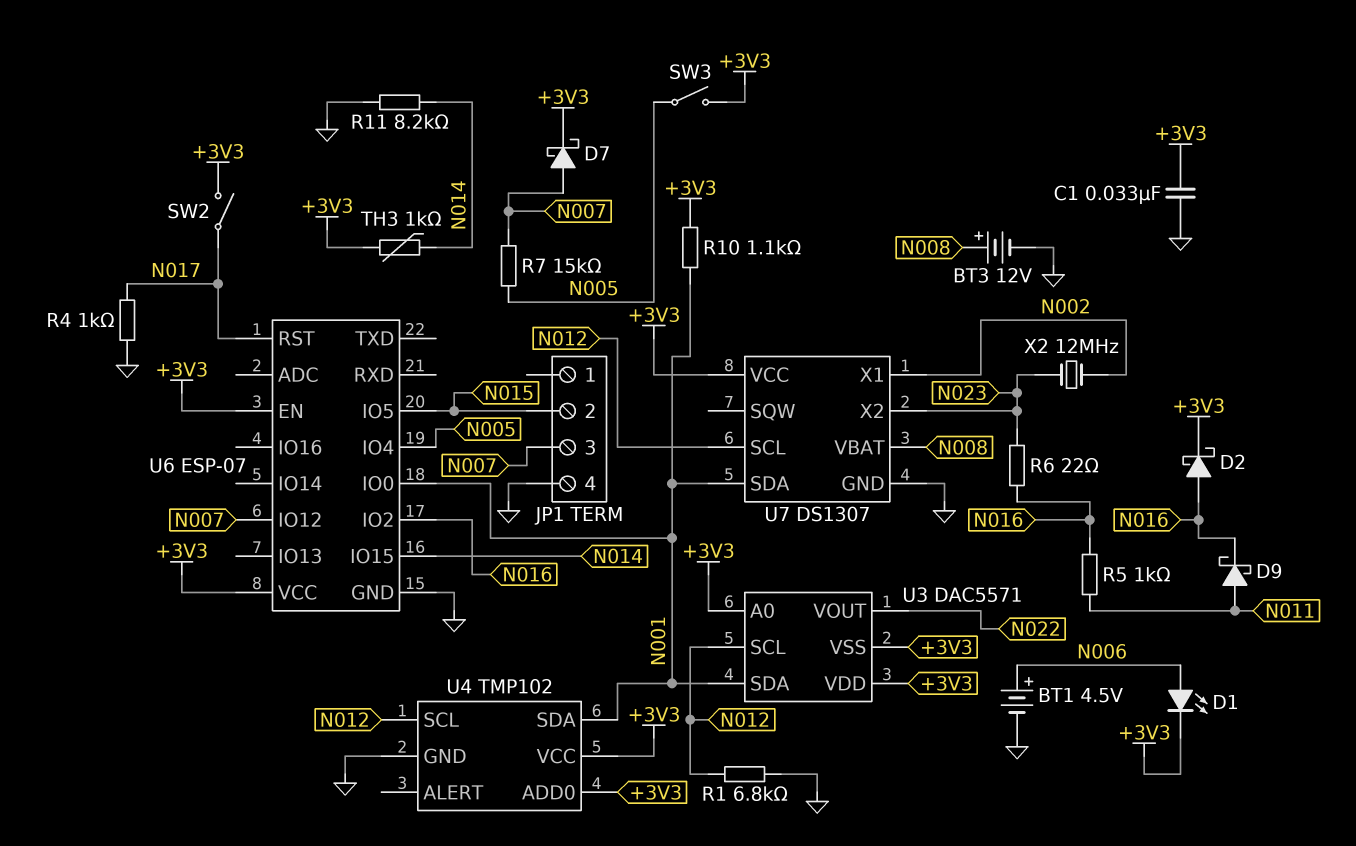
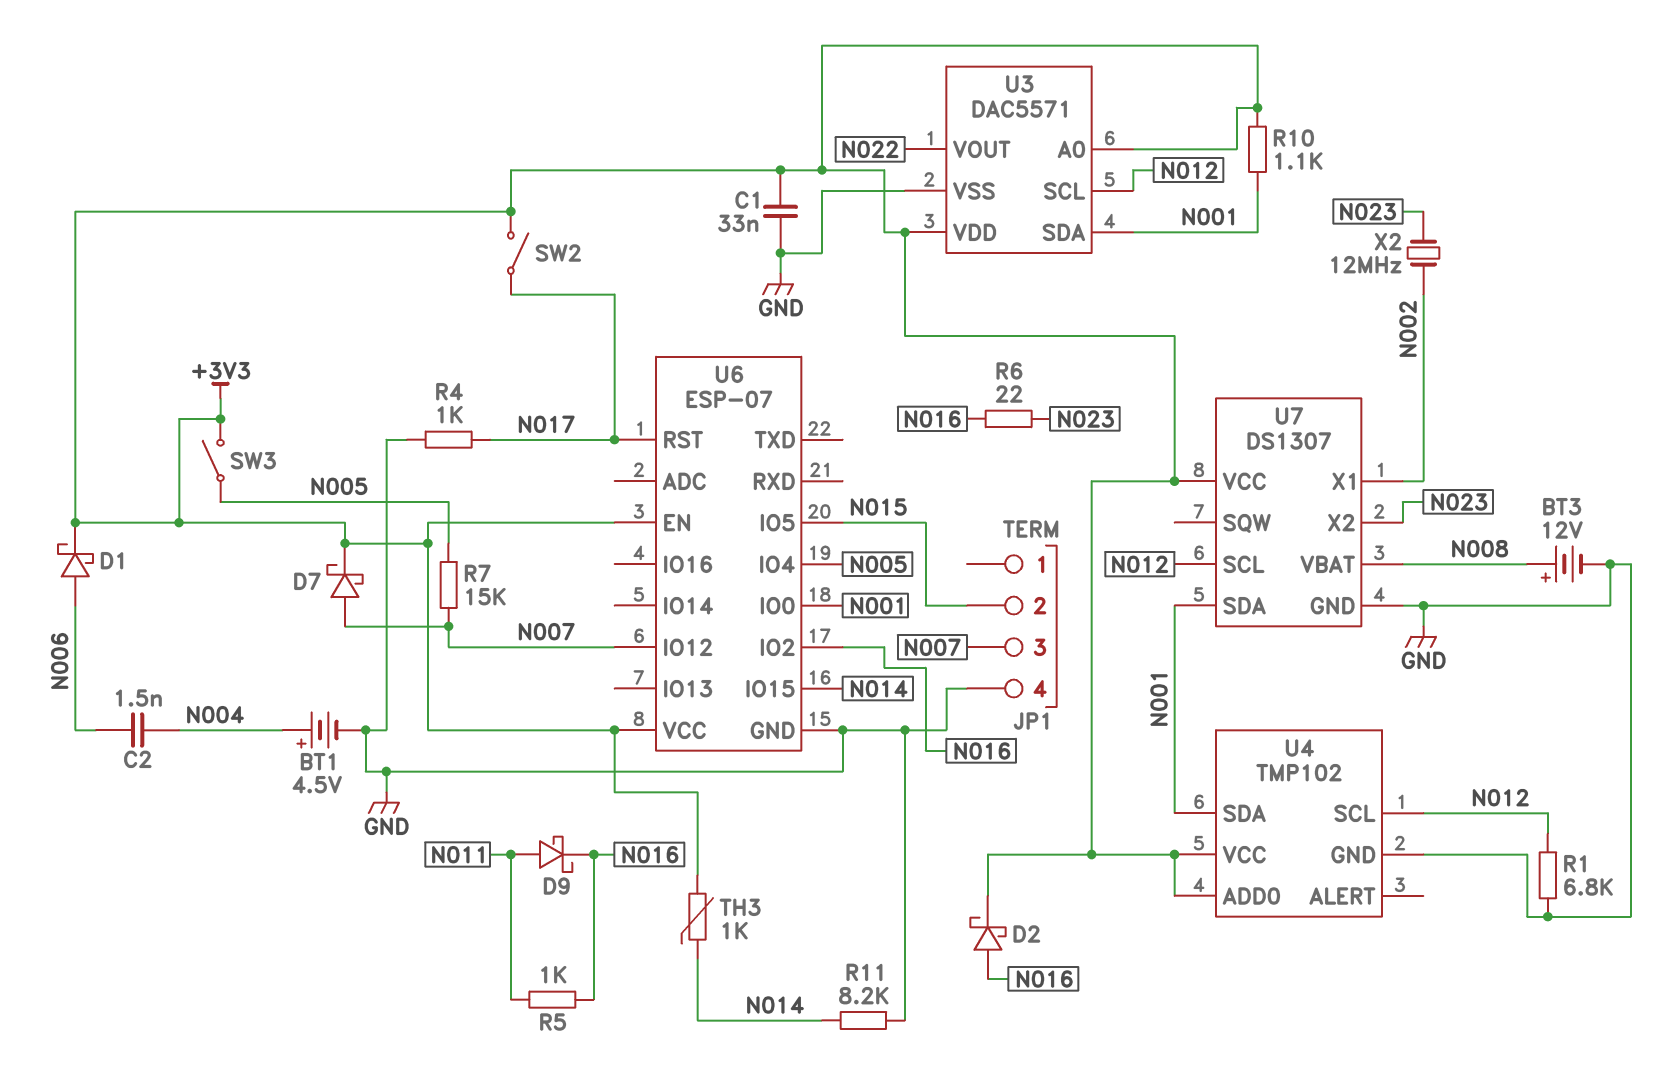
BT1: 4.5V (plus N006, minus GND) -> 4.5V (plus N004, minus GND)
C2: none -> 1.5nF (N004, N006)
D1: LED (A N006, K +3V3) -> schottky (A N006, K +3V3)
U3 pin VSS: +3V3 -> GND

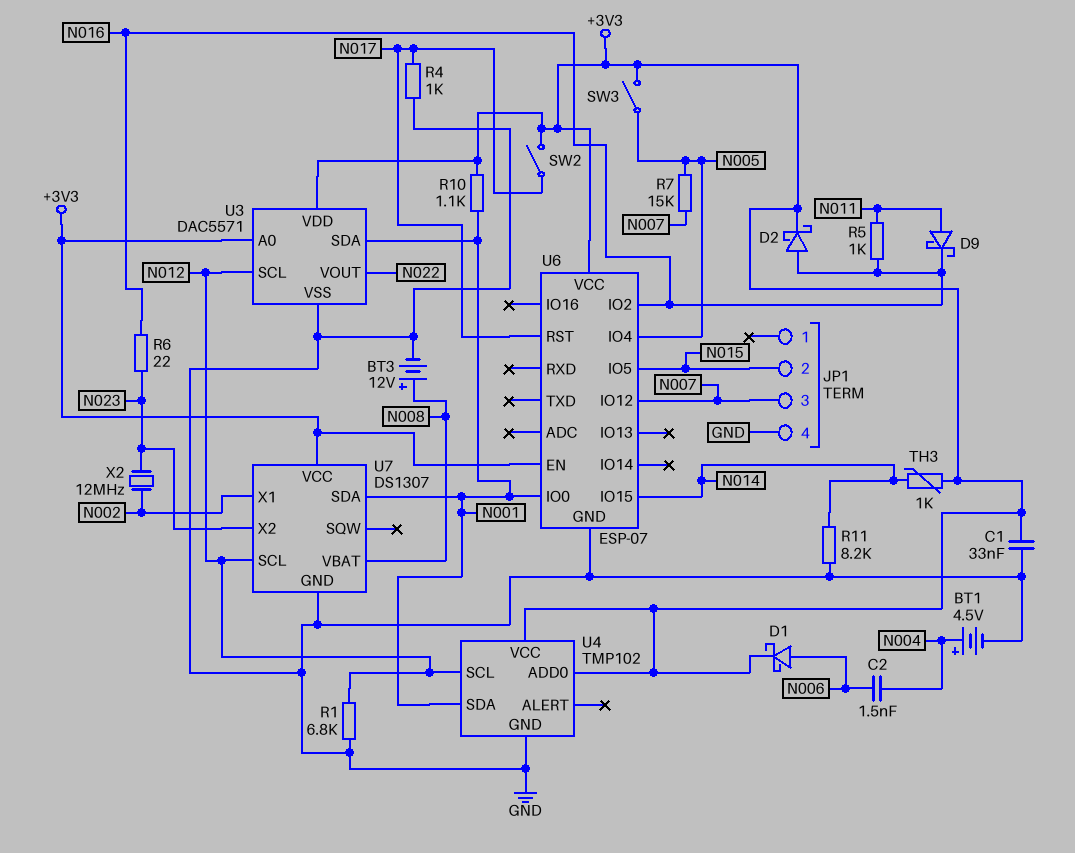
D7: schottky (A N007, K +3V3) -> none

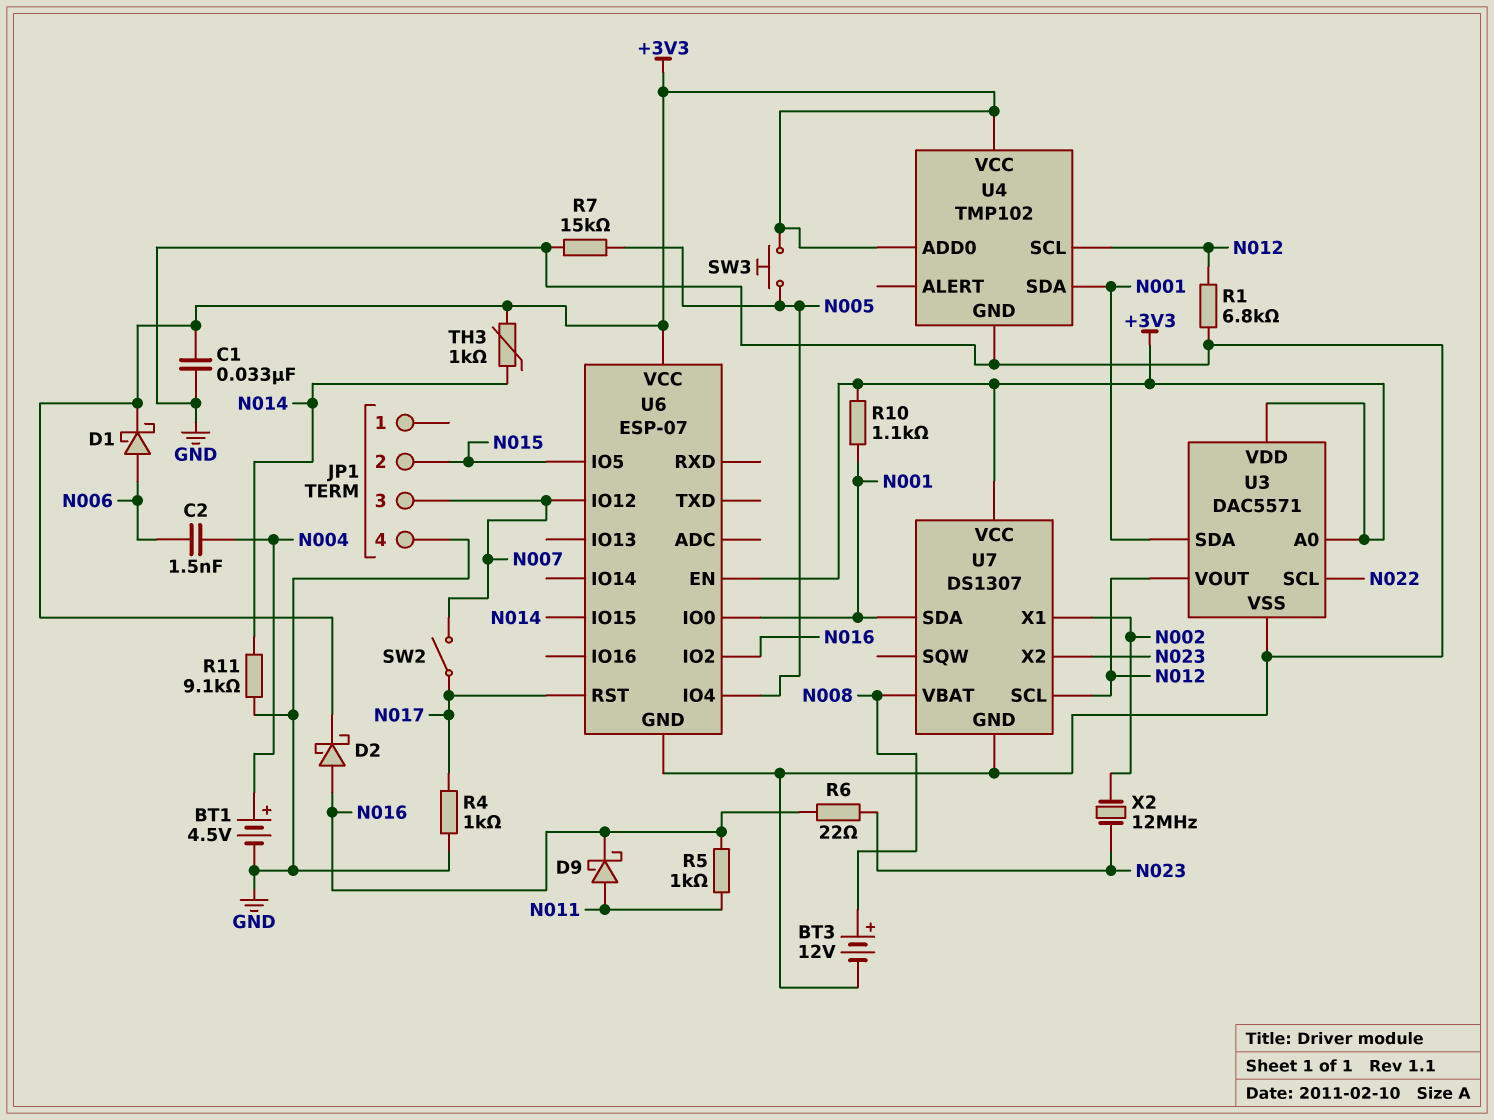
R7: 15k (N005, N007) -> 15k (GND, N005)
R11: 8.2k (GND, N014) -> 9.1k (GND, N014)
SW2: switch (+3V3, N017) -> switch (N007, N017)
SW3: switch (+3V3, N005) -> button (+3V3, N005)
U3 pin SCL: N012 -> N022
U3 pin VOUT: N022 -> N012

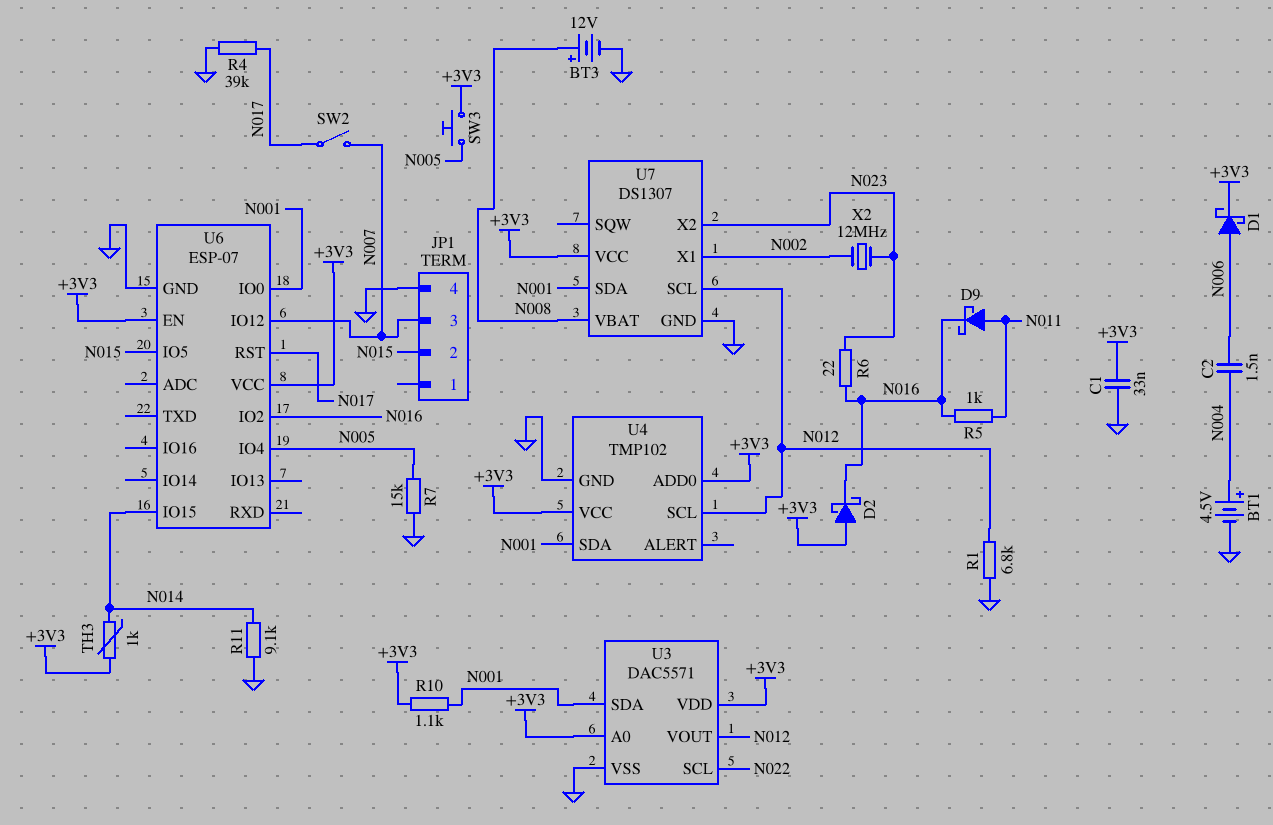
D2: schottky (A N016, K +3V3) -> schottky (A +3V3, K N016)
R4: 1k (GND, N017) -> 39k (GND, N017)

